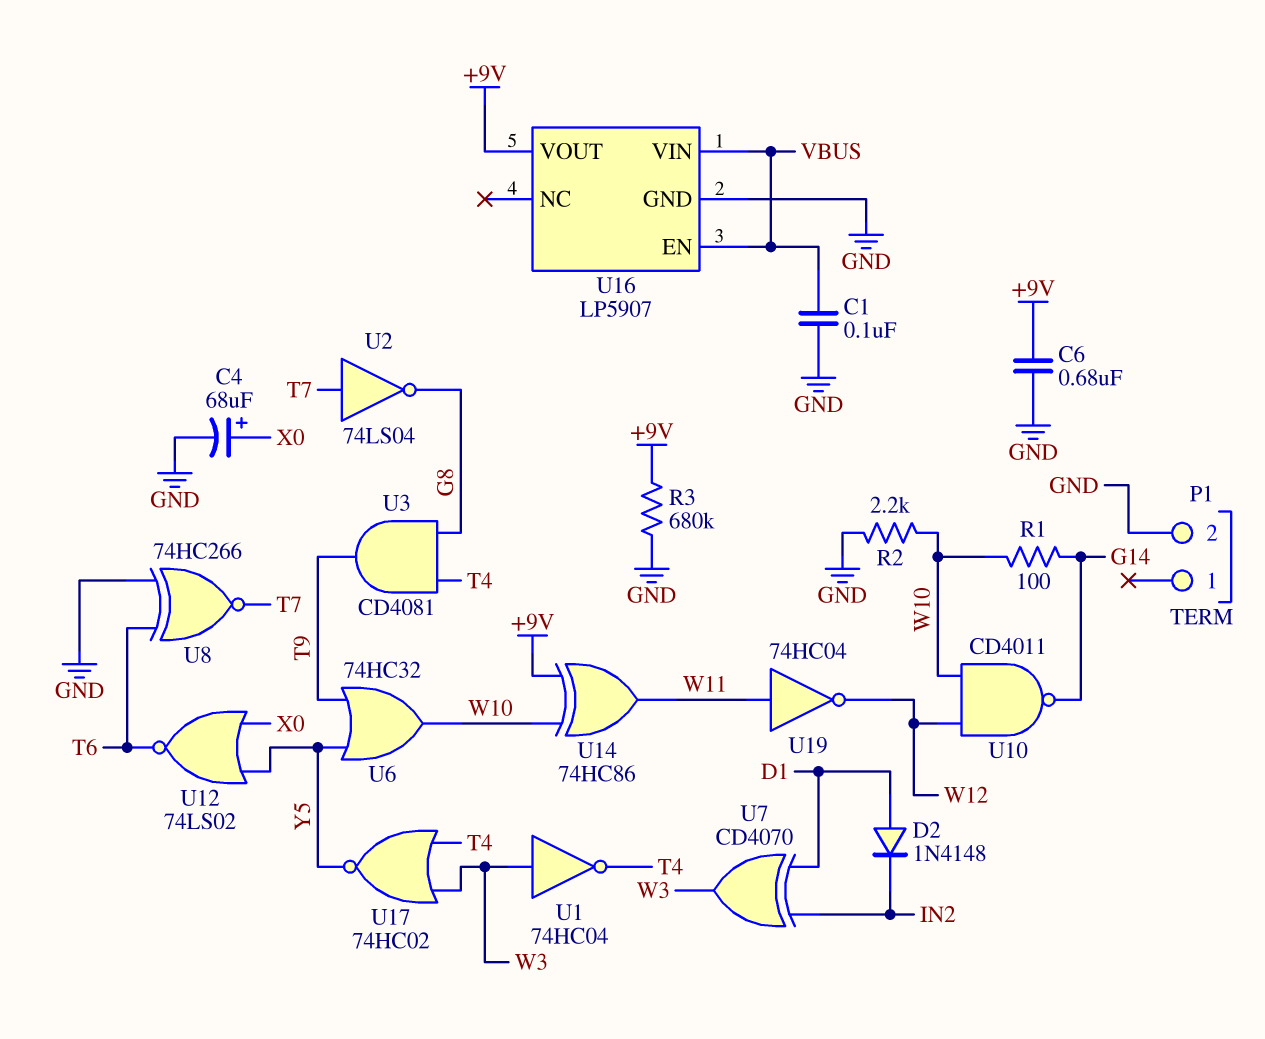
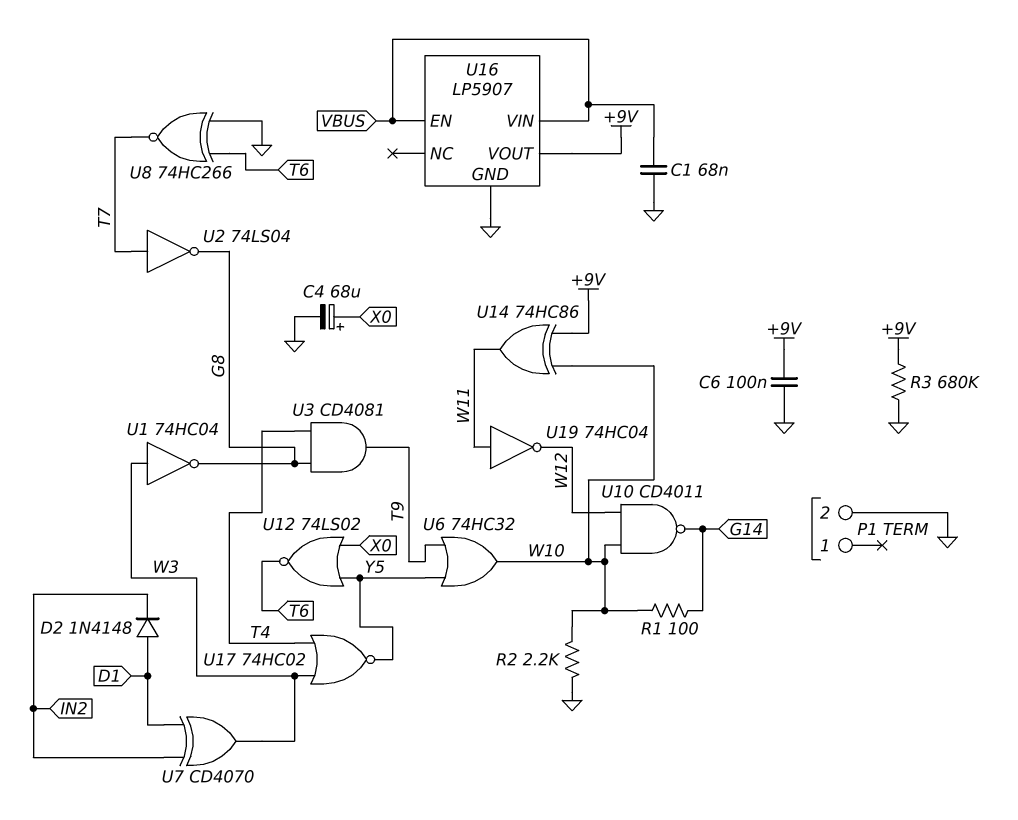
C1: 100nF (GND, VBUS) -> 68nF (GND, VBUS)
C6: 680nF (+9V, GND) -> 100nF (+9V, GND)
U1: NOT 74HC04 (in W3, out T4) -> NOT 74HC04 (in W3, out G8)

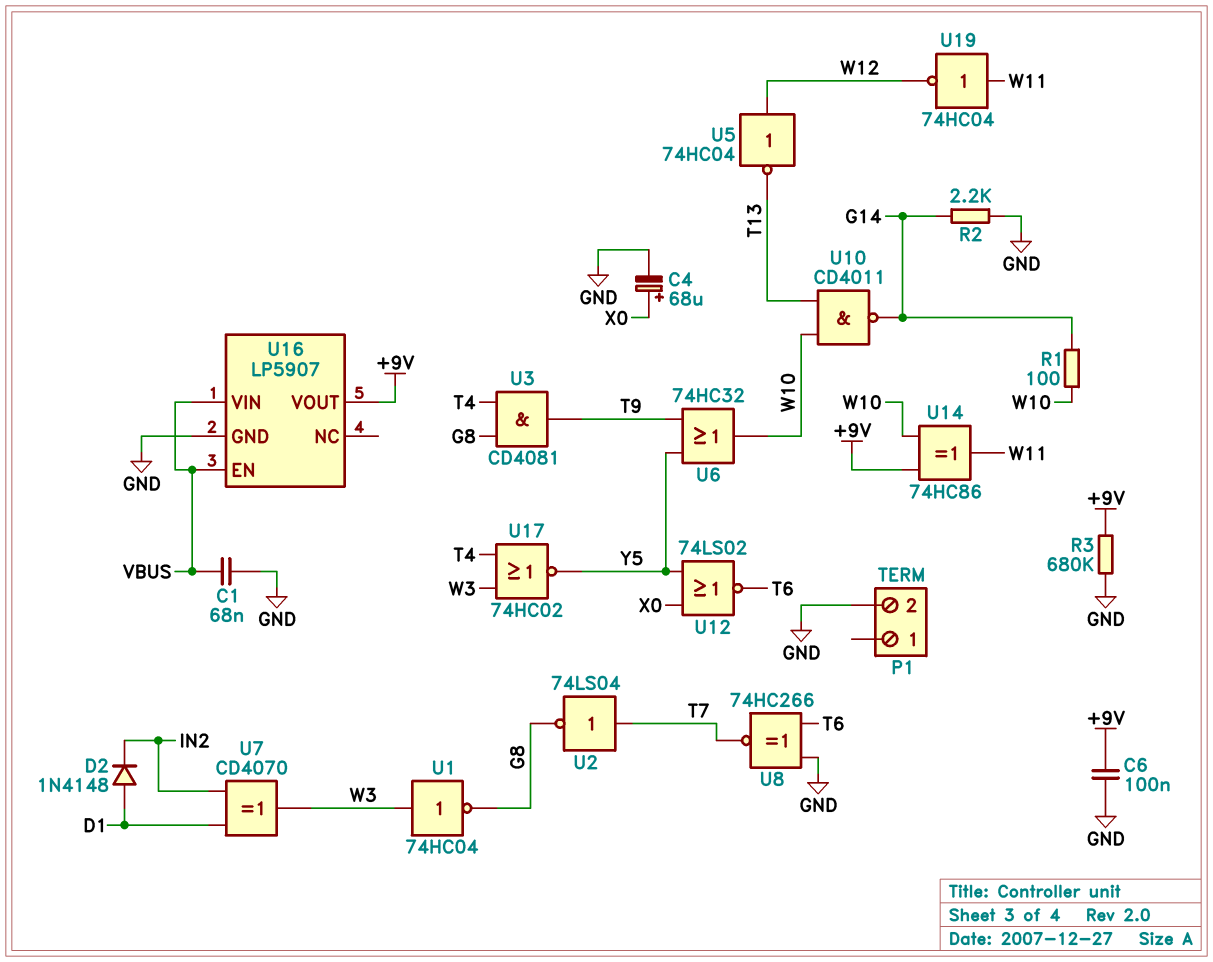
R2: 2.2k (GND, W10) -> 2.2k (G14, GND)
U5: none -> NOT 74HC04 (in W12, out T13)
U10: NAND CD4011 (in W10, in W12, out G14) -> NAND CD4011 (in T13, in W10, out G14)

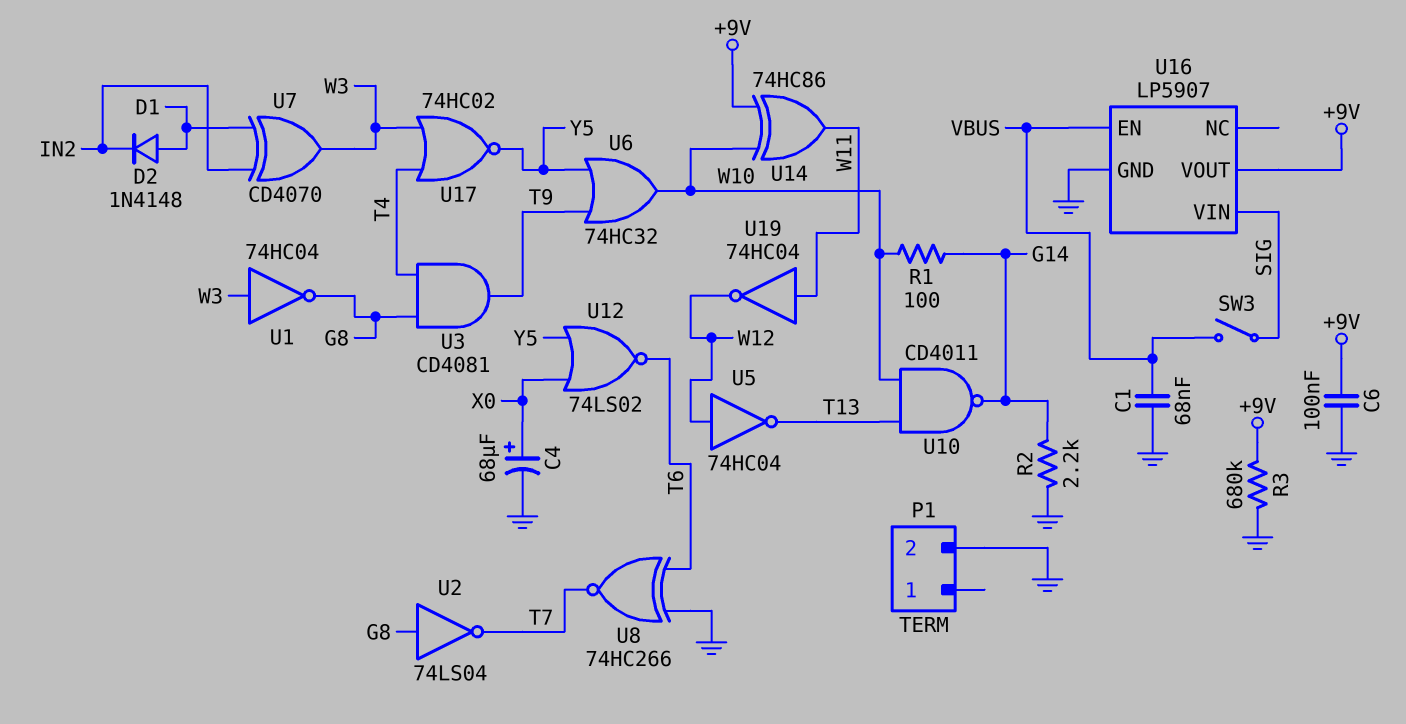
SW3: none -> switch (SIG, VBUS)
U2: NOT 74LS04 (in T7, out G8) -> NOT 74LS04 (in G8, out T7)
U16 pin VIN: VBUS -> SIG

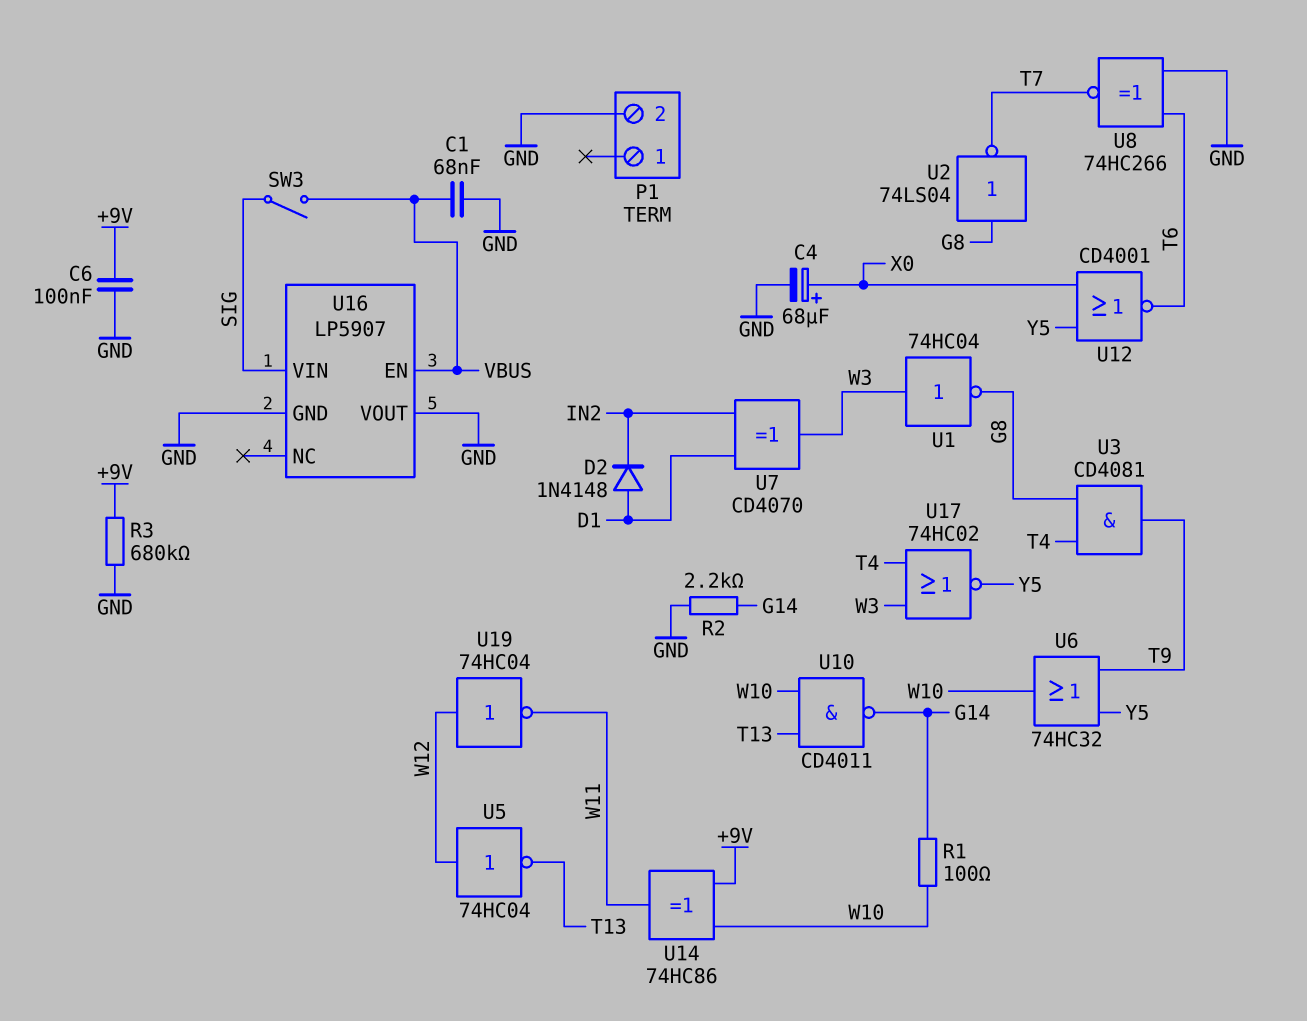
U12: NOR 74LS02 (in X0, in Y5, out T6) -> NOR CD4001 (in X0, in Y5, out T6)
U16 pin VOUT: +9V -> GND
U19: NOT 74HC04 (in W11, out W12) -> NOT 74HC04 (in W12, out W11)

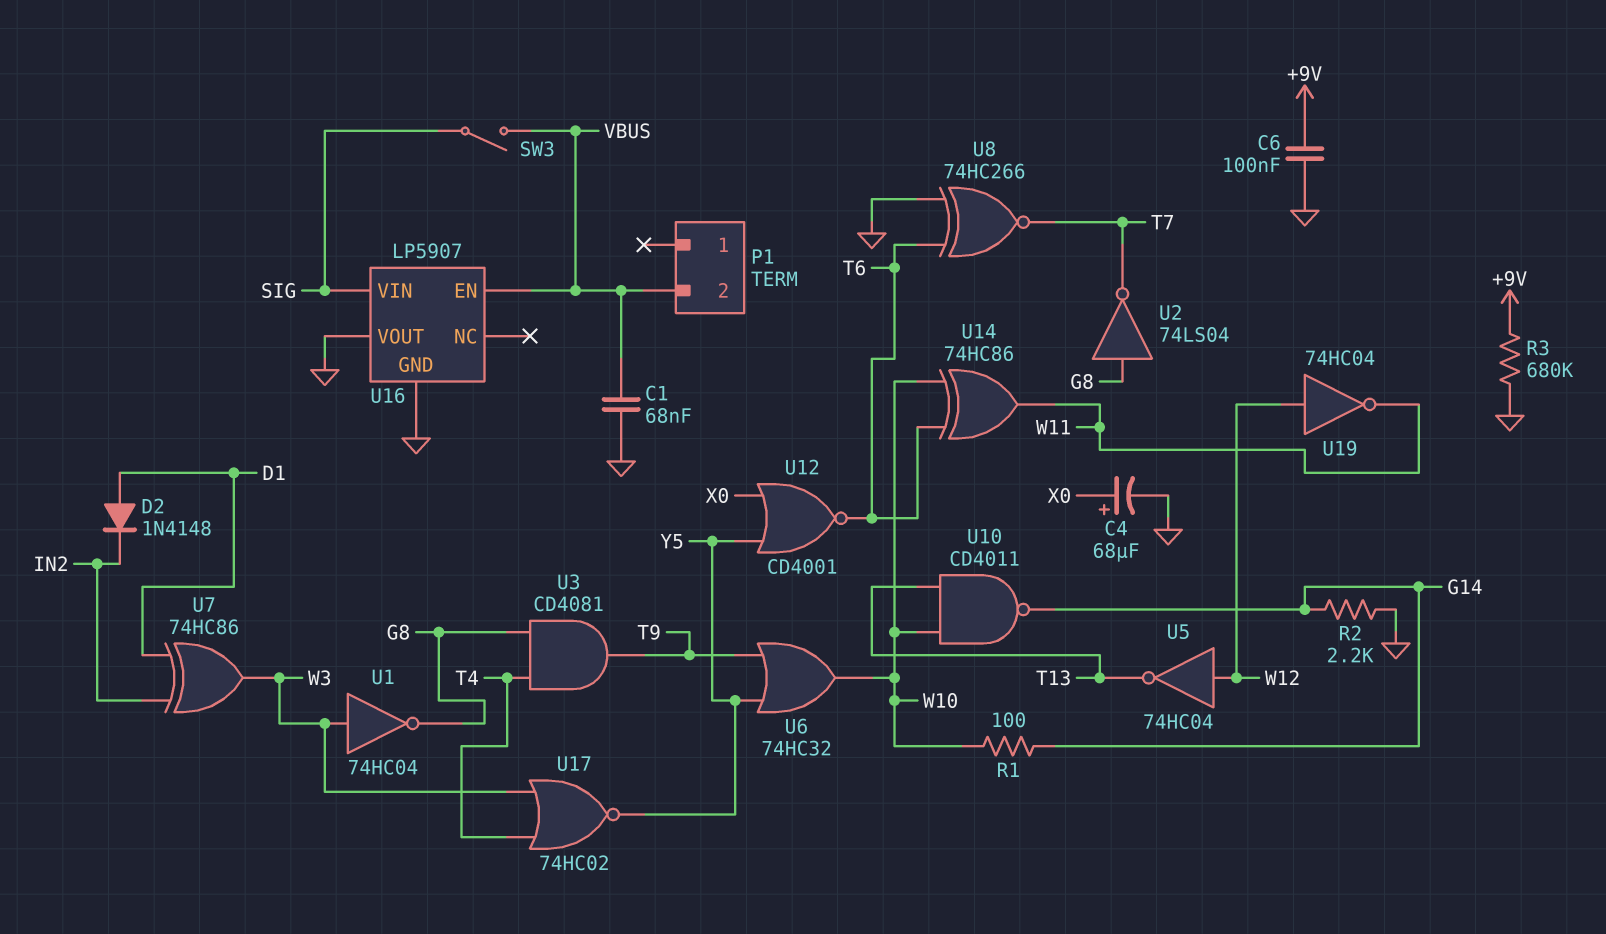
P1 pin 2: GND -> VBUS
U7: XOR CD4070 (in D1, in IN2, out W3) -> XOR 74HC86 (in D1, in IN2, out W3)
U14: XOR 74HC86 (in +9V, in W10, out W11) -> XOR 74HC86 (in T6, in W10, out W11)

